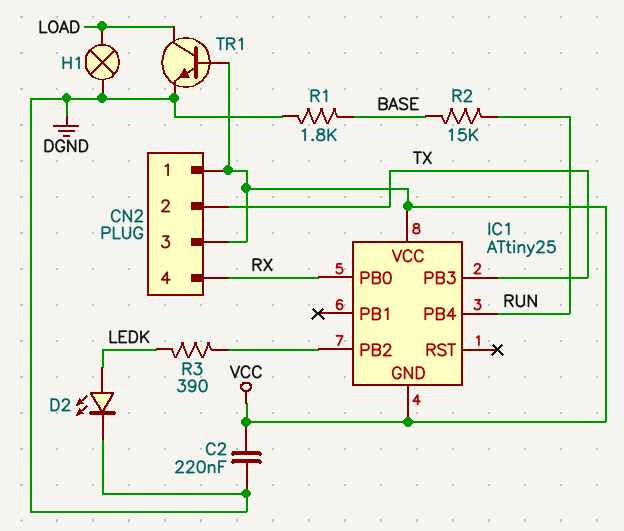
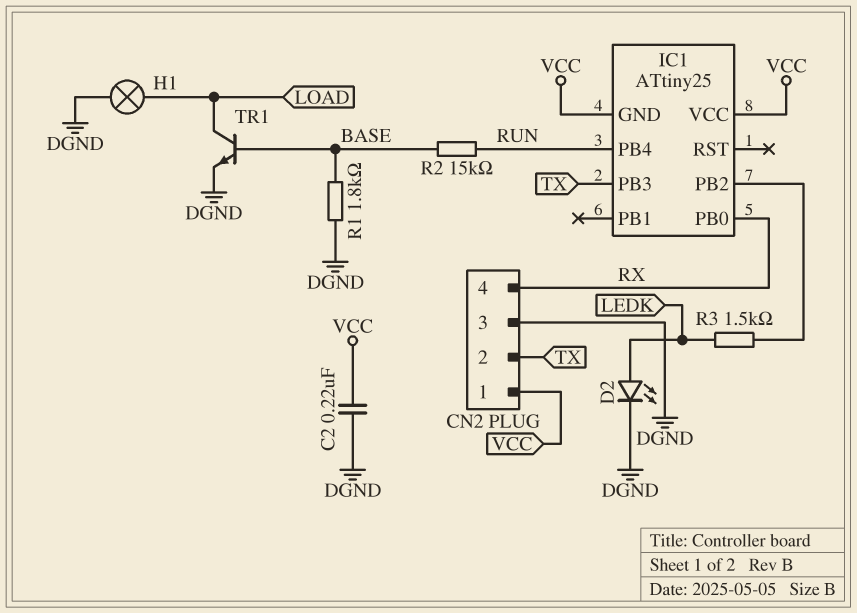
CN2 pin 3: VCC -> DGND
R3: 390 (IC1/PB2, LEDK) -> 1.5k (IC1/PB2, LEDK)
TR1: NPN (B VCC, C LOAD, E DGND) -> NPN (B BASE, C LOAD, E DGND)

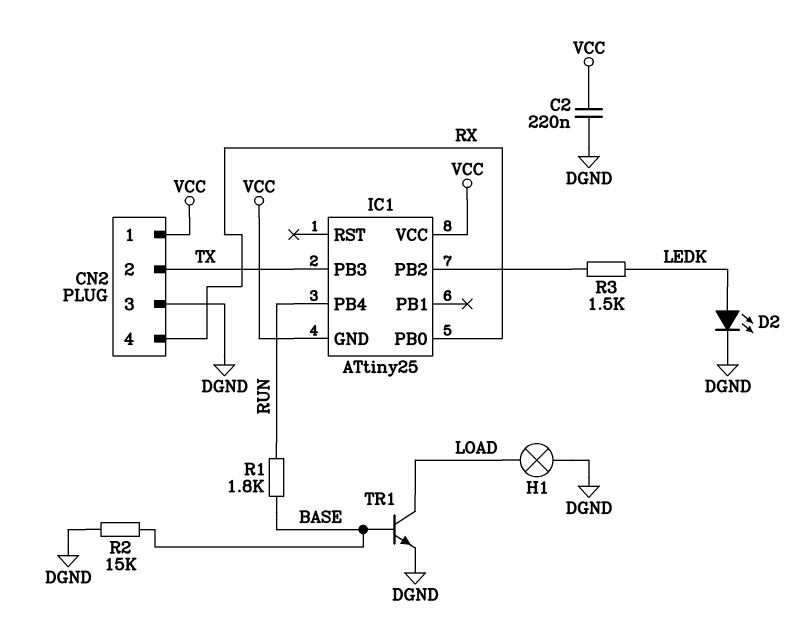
R1: 1.8k (BASE, DGND) -> 1.8k (BASE, RUN)
R2: 15k (BASE, RUN) -> 15k (BASE, DGND)

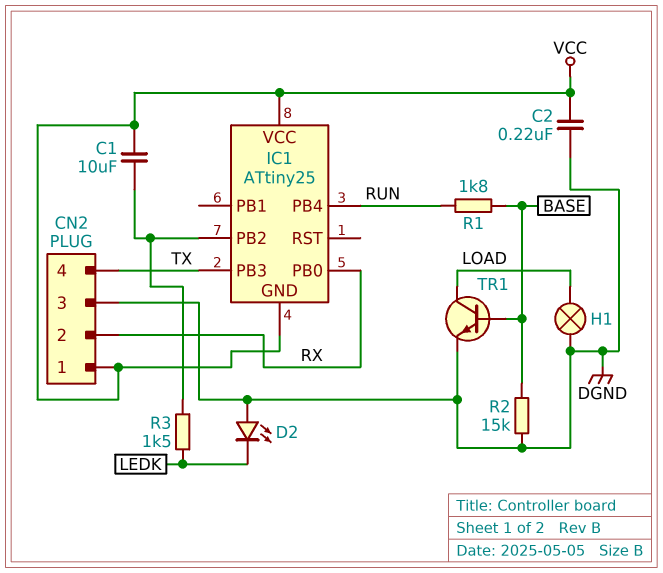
C1: none -> 10uF (IC1/PB2, VCC)
CN2 pin 2: TX -> RX
CN2 pin 4: RX -> TX
D2: LED (A LEDK, K DGND) -> LED (A DGND, K LEDK)

